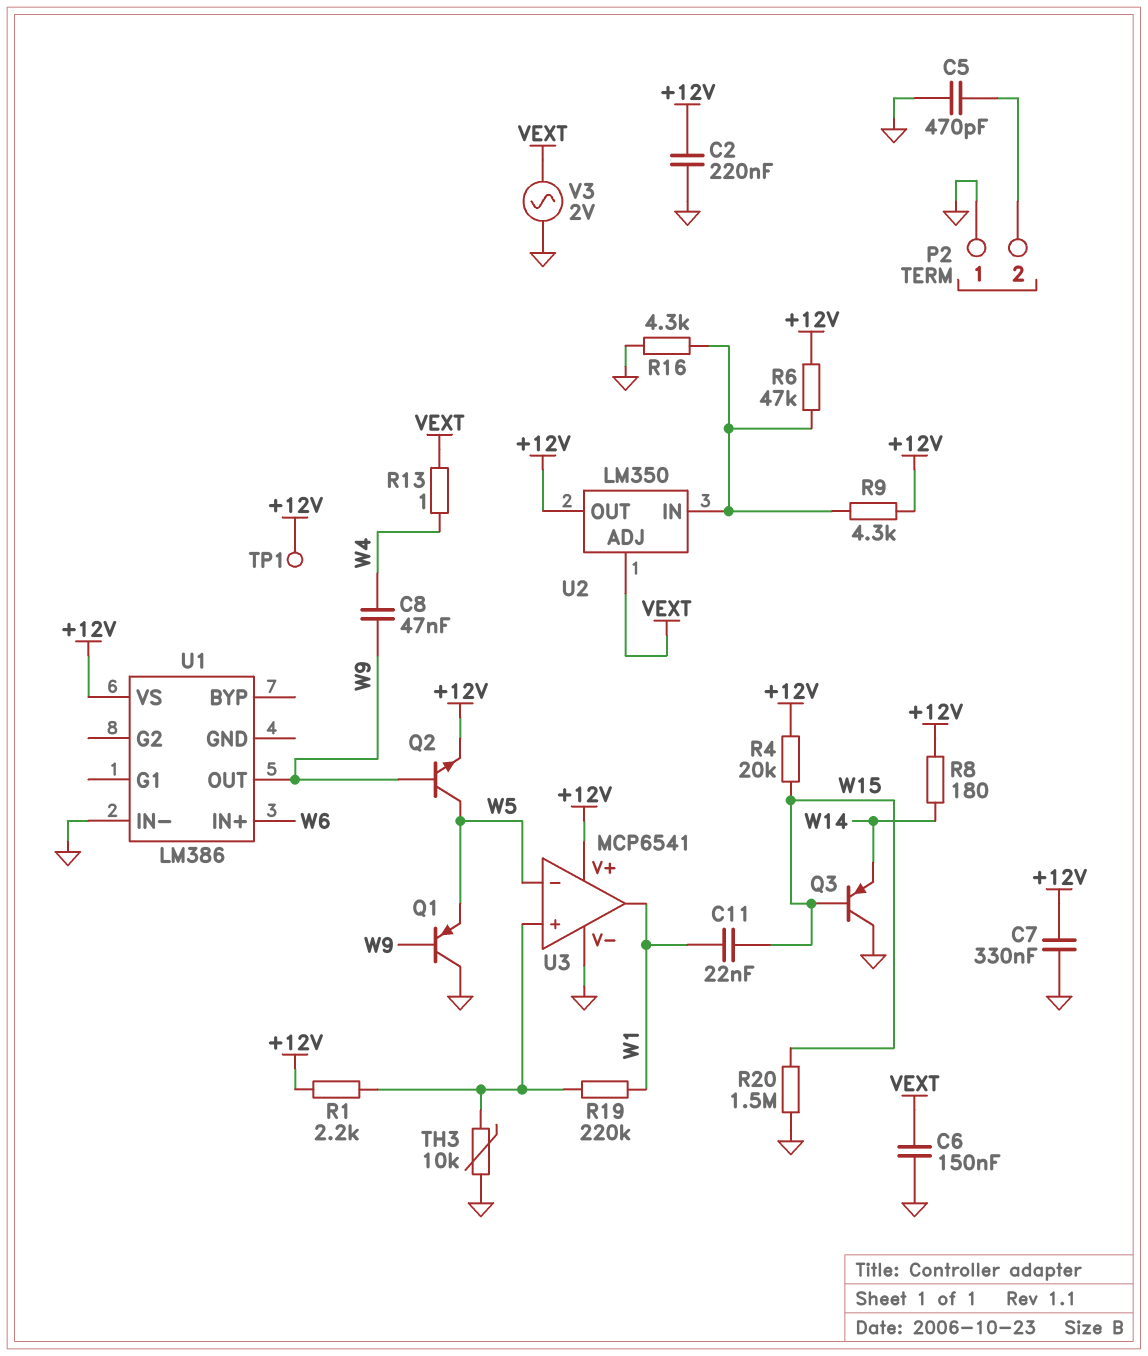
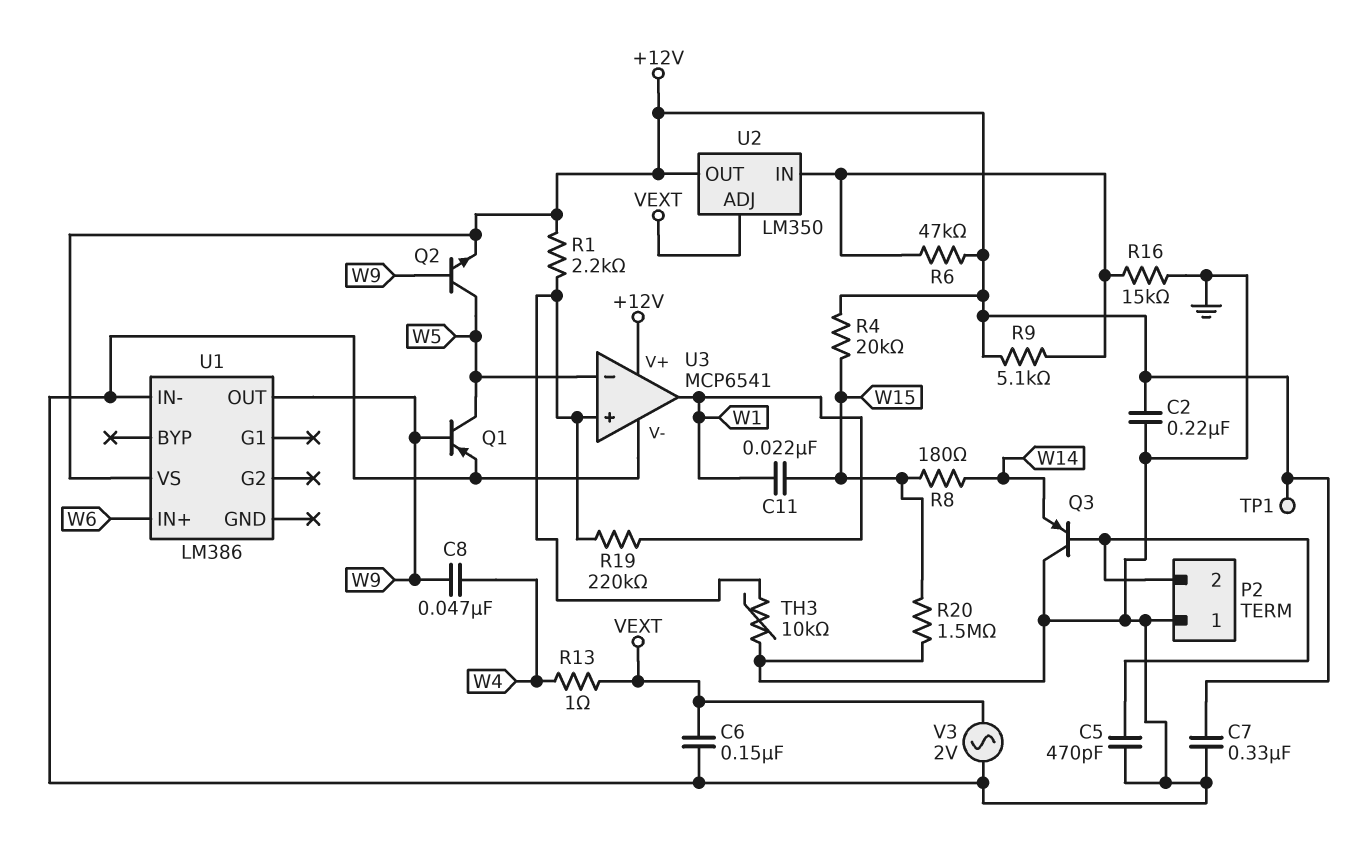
Q1: PNP (B W9, C GND, E W5) -> PNP (B W9, C W5, E GND)
Q3: PNP (B W15, C GND, E W14) -> PNP (B P2/2, C GND, E W14)
R8: 180 (+12V, W14) -> 180 (W14, W15)
R9: 4.3k (+12V, U2/IN) -> 5.1k (+12V, U2/IN)
R16: 4.3k (GND, U2/IN) -> 15k (GND, U2/IN)

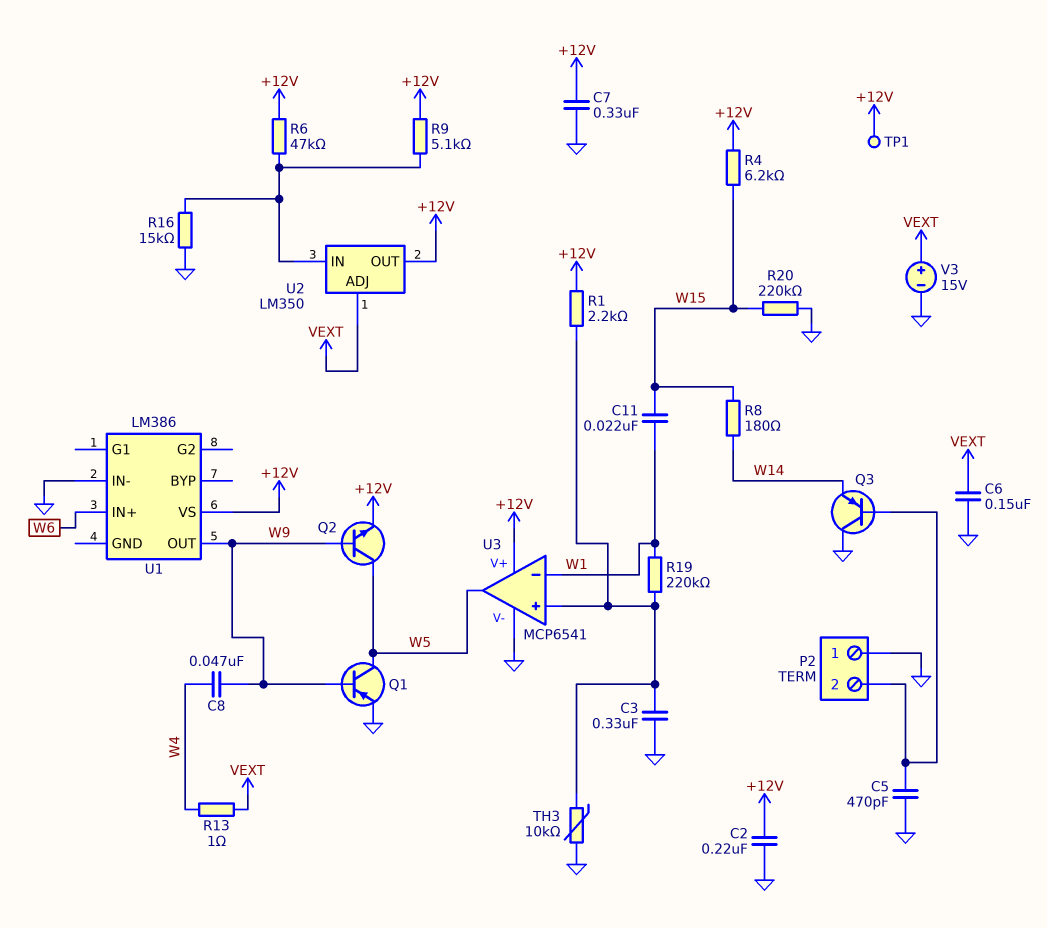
C3: none -> 330nF (GND, U3/in+)
R4: 20k (+12V, W15) -> 6.2k (+12V, W15)
R20: 1.5M (GND, W15) -> 220k (GND, W15)
U3 pin in-: W5 -> W1
U3 pin out: W1 -> W5
V3: AC 2V (GND, VEXT) -> 15V (plus VEXT, minus GND)

